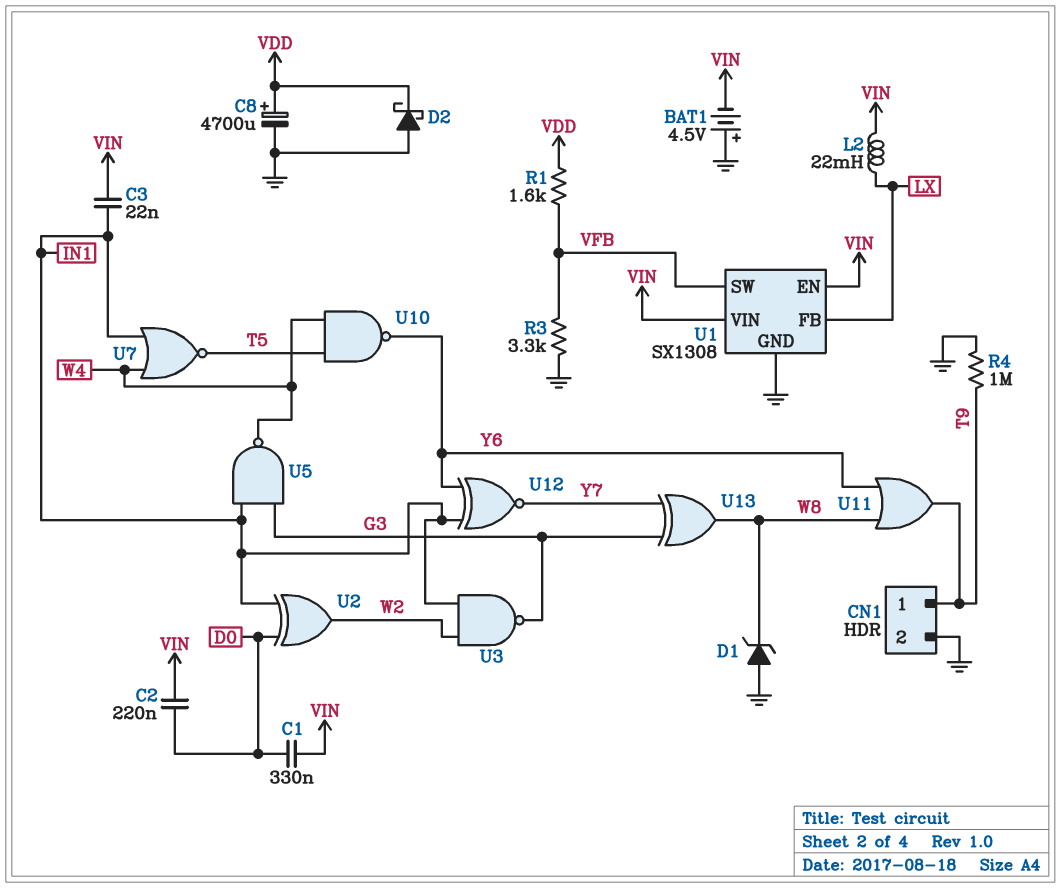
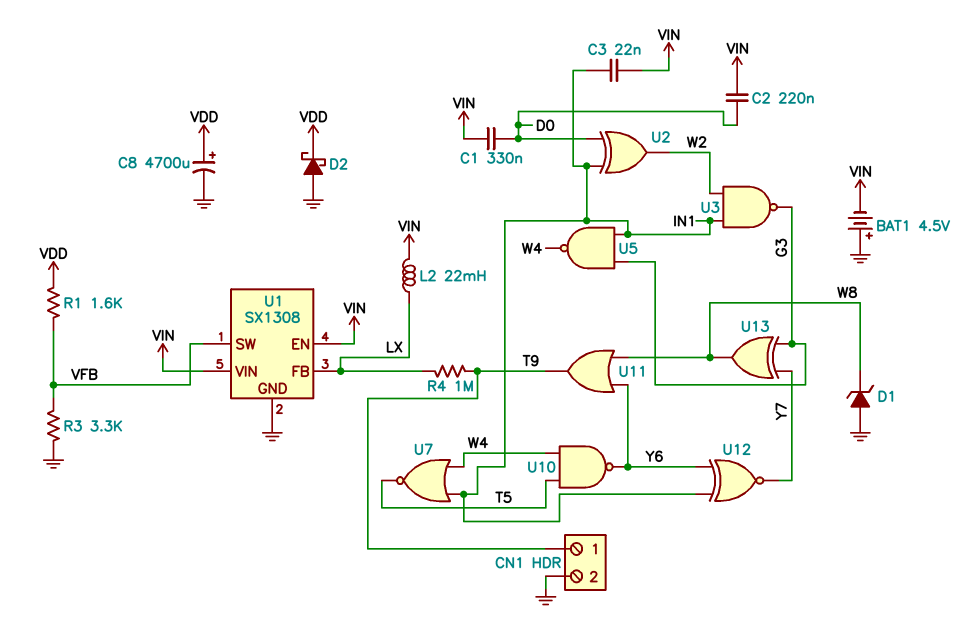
R4: 1M (GND, T9) -> 1M (LX, T9)

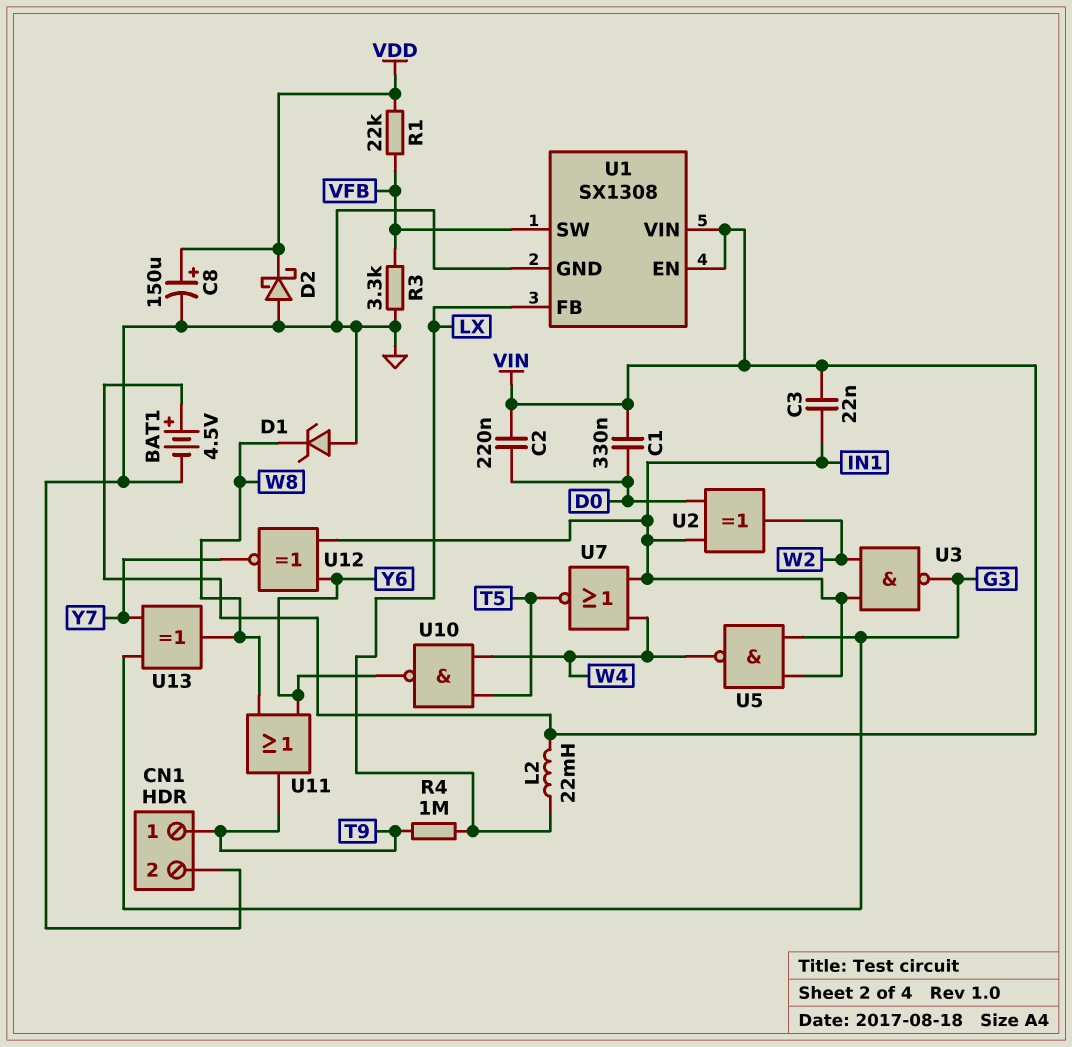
BAT1: 4.5V (plus GND, minus VIN) -> 4.5V (plus VIN, minus GND)
C8: 4700uF (plus VDD, minus GND) -> 150uF (plus VDD, minus GND)
R1: 1.6k (VDD, VFB) -> 22k (VDD, VFB)

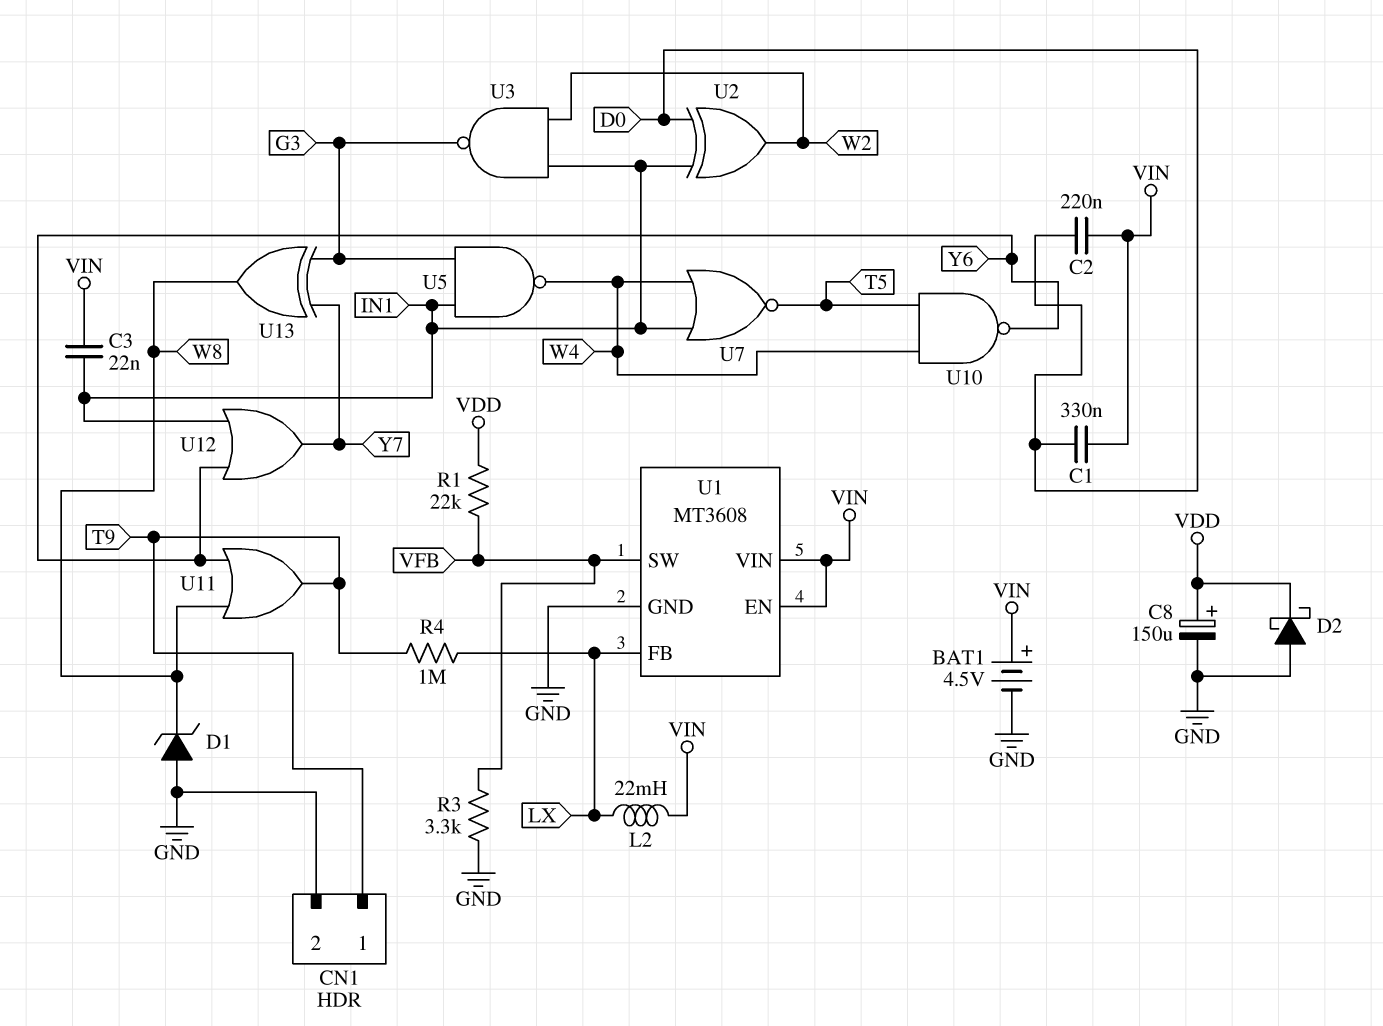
U1: SX1308 -> MT3608
U12: XNOR (in IN1, in Y6, out Y7) -> OR (in IN1, in Y6, out Y7)

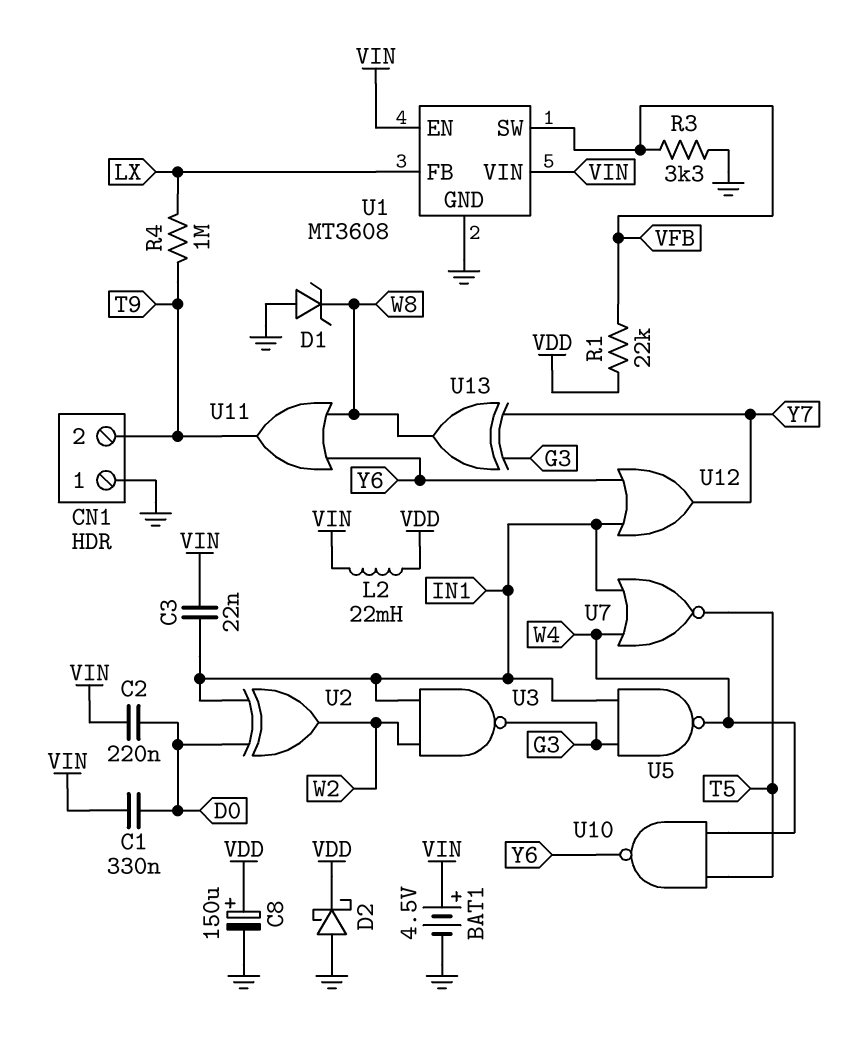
CN1 pin 1: T9 -> GND
CN1 pin 2: GND -> T9
L2: 22mH (LX, VIN) -> 22mH (VDD, VIN)

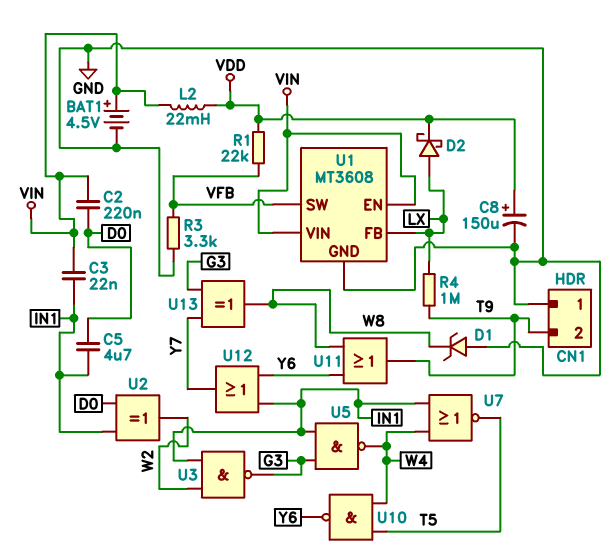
C1: 330nF (D0, VIN) -> none
C5: none -> 4.7uF (D0, IN1)
D2: schottky (A GND, K VDD) -> schottky (A LX, K VDD)

